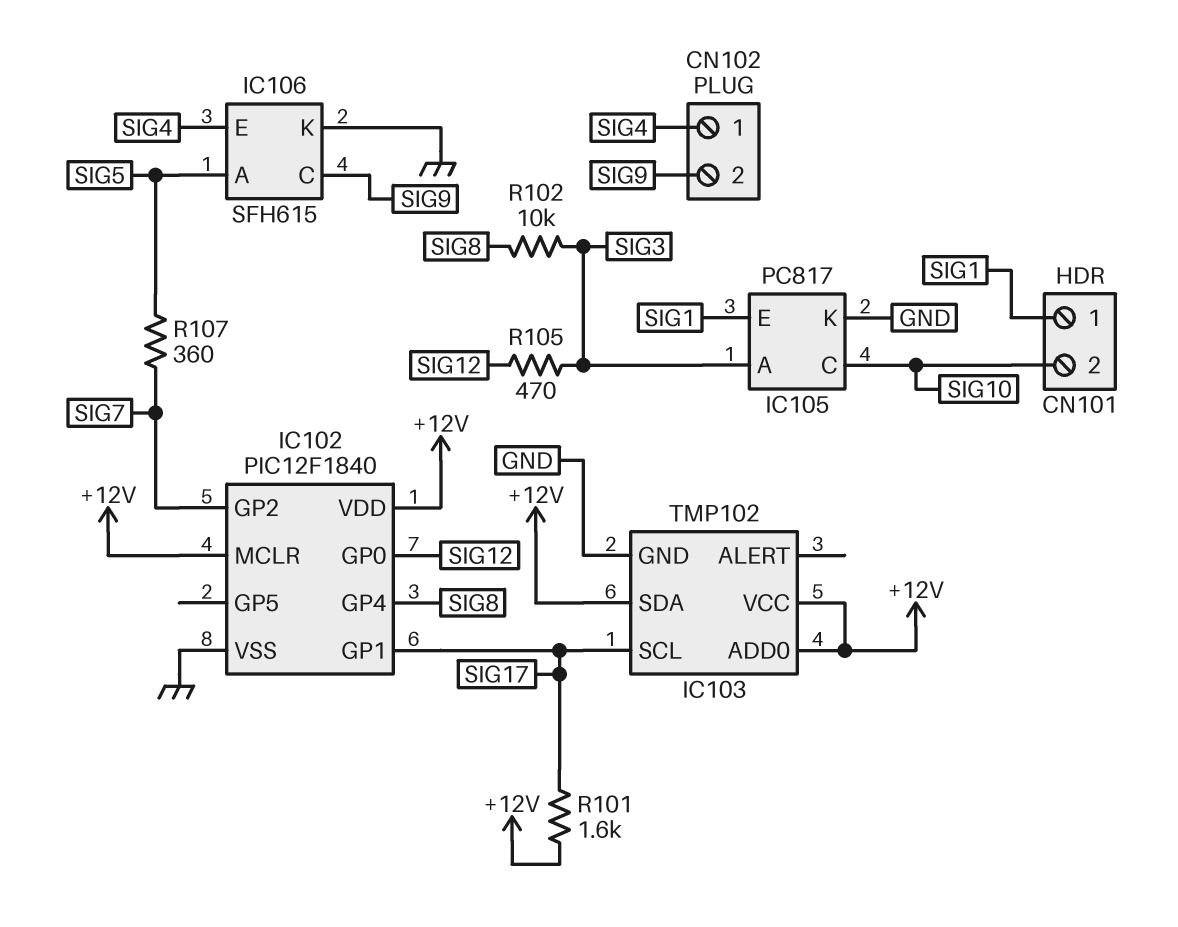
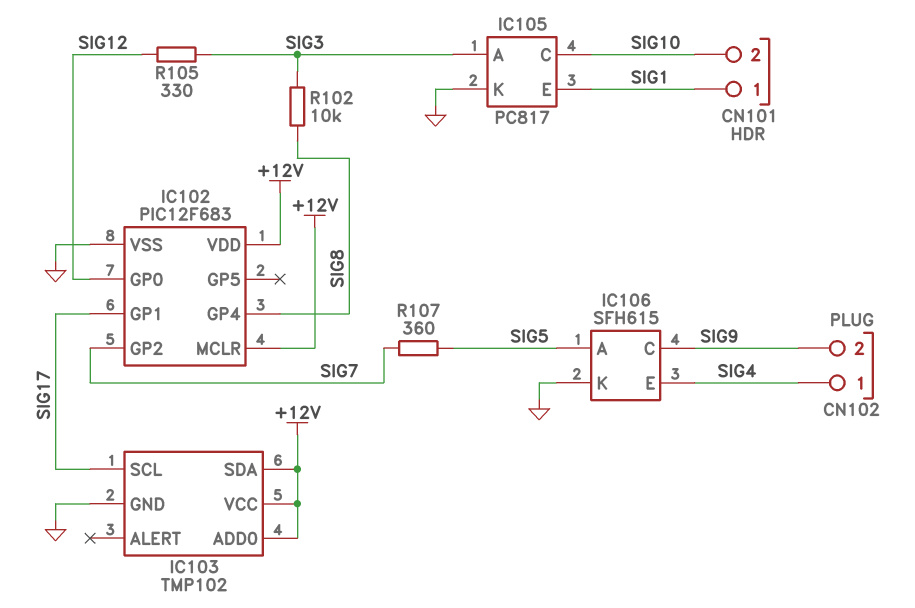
IC102: PIC12F1840 -> PIC12F683
R101: 1.6k (+12V, SIG17) -> none
R105: 470 (SIG3, SIG12) -> 330 (SIG3, SIG12)

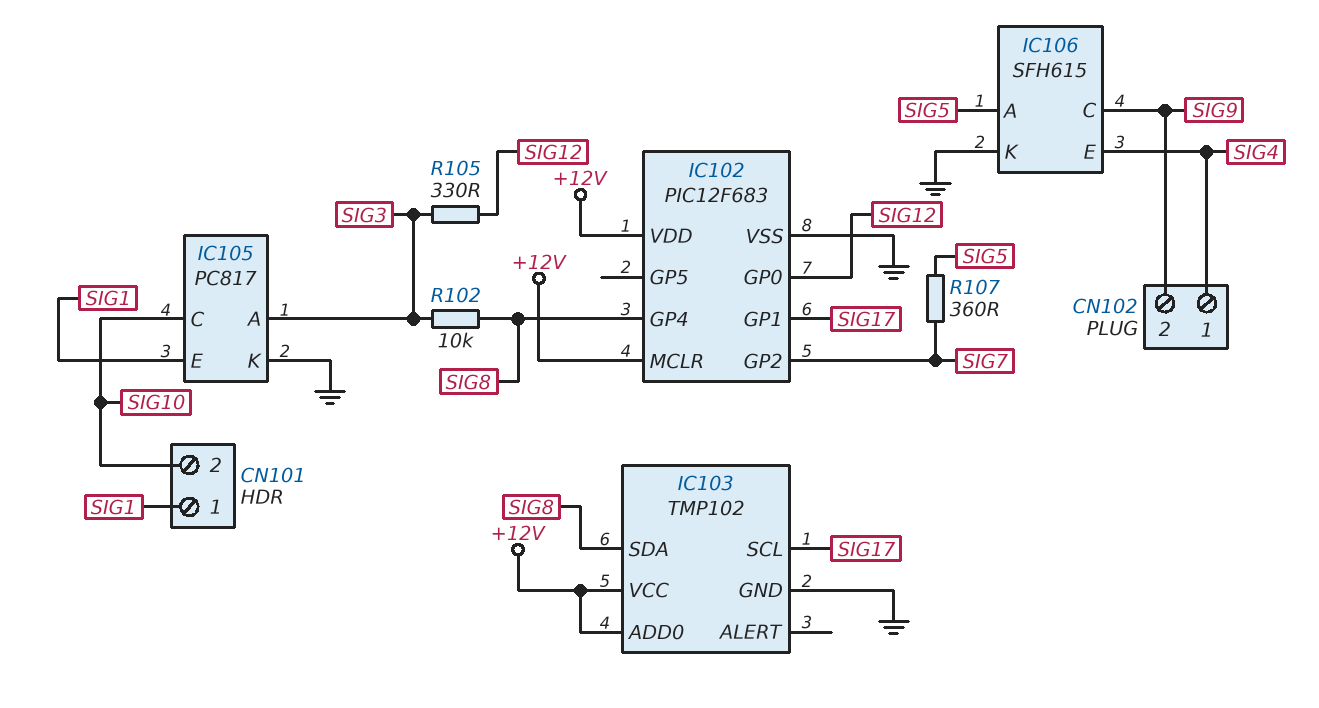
IC103 pin SDA: +12V -> SIG8

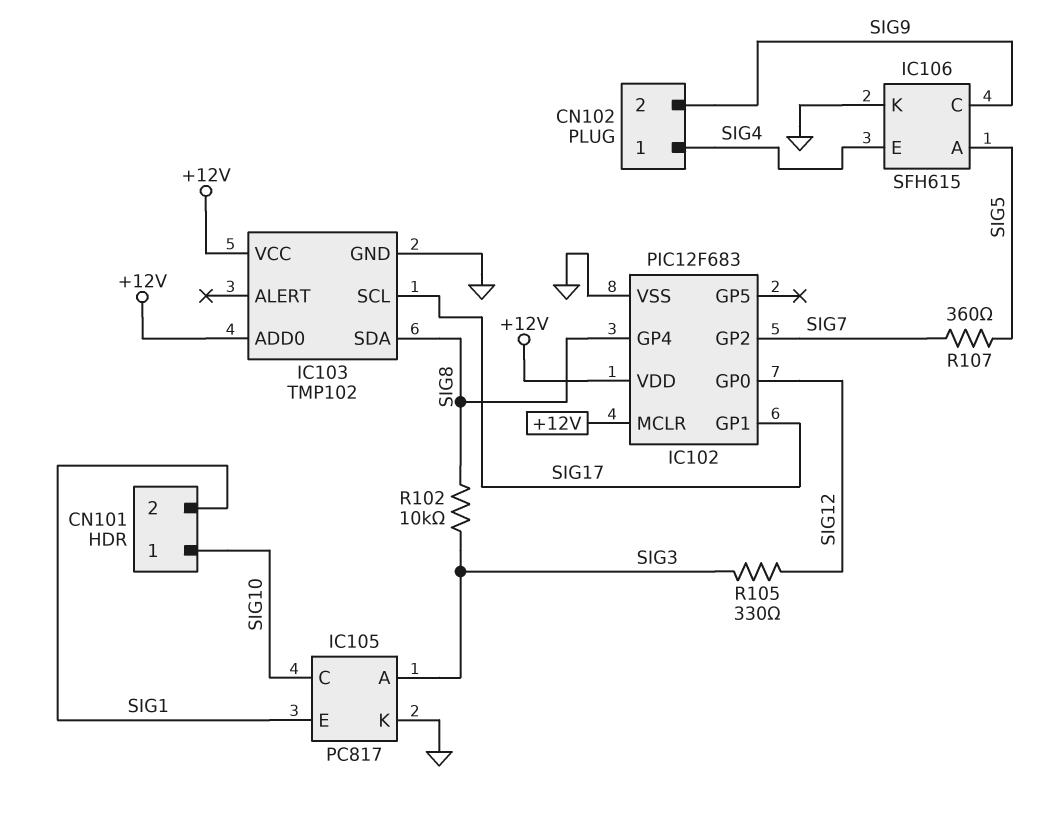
CN101 pin 1: SIG1 -> SIG10
CN101 pin 2: SIG10 -> SIG1

